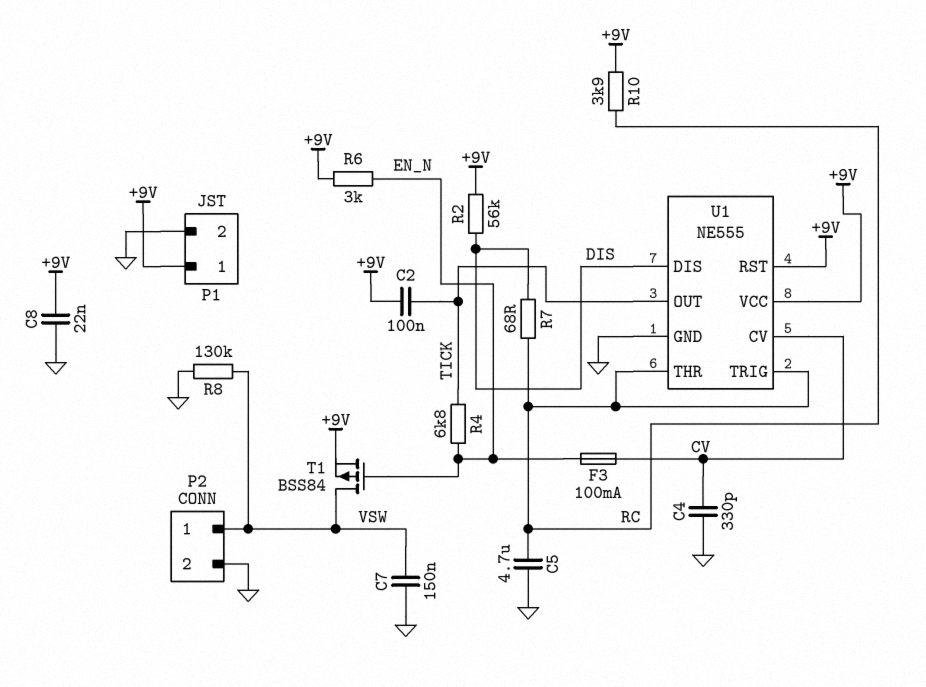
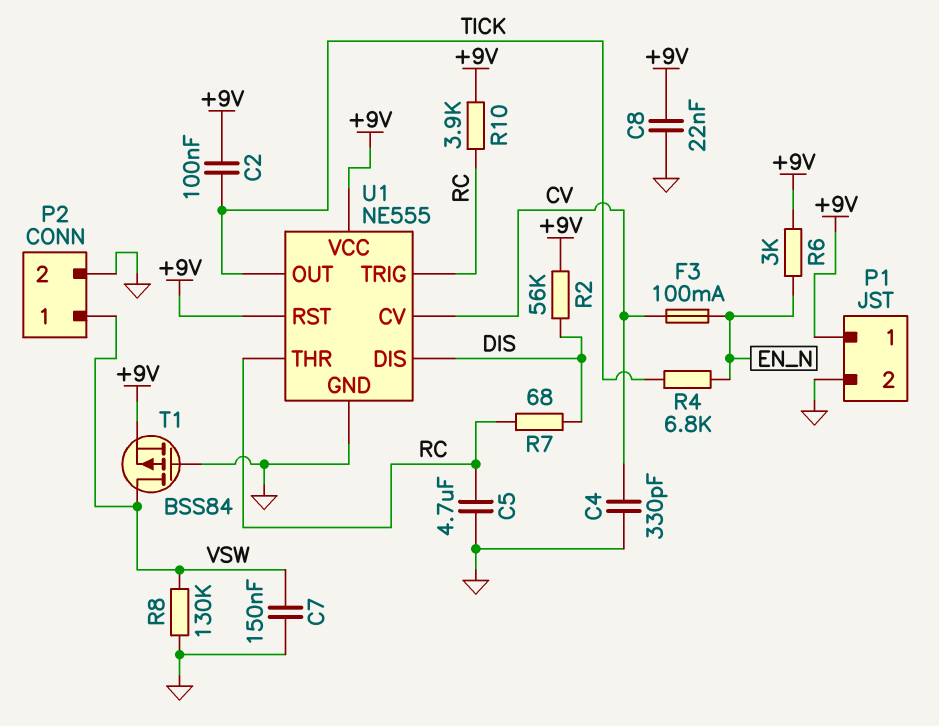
T1: PMOS BSS84 (G EN_N, D VSW, S +9V) -> PMOS BSS84 (G GND, D VSW, S +9V)

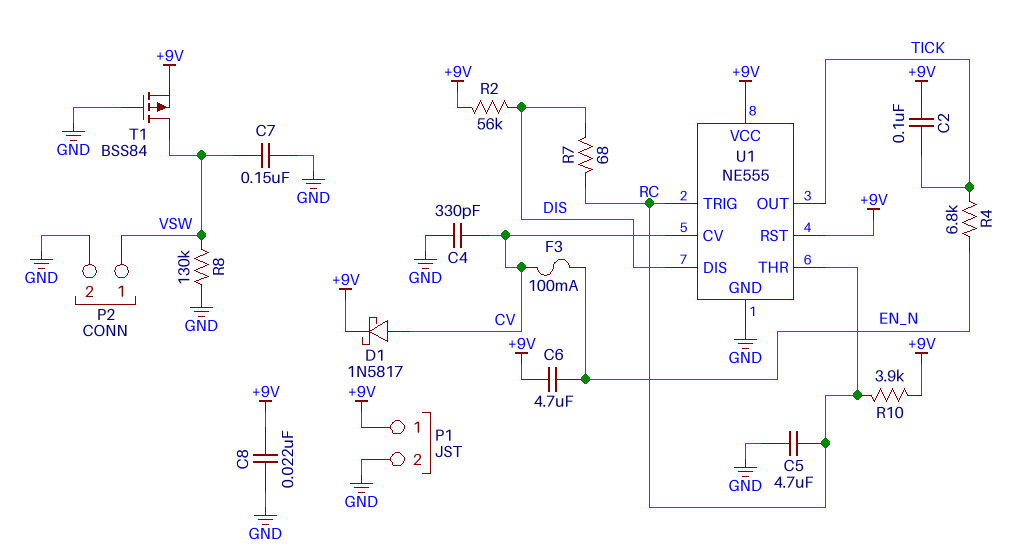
C6: none -> 4.7uF (+9V, EN_N)
D1: none -> schottky 1N5817 (A CV, K +9V)
R6: 3k (+9V, EN_N) -> none

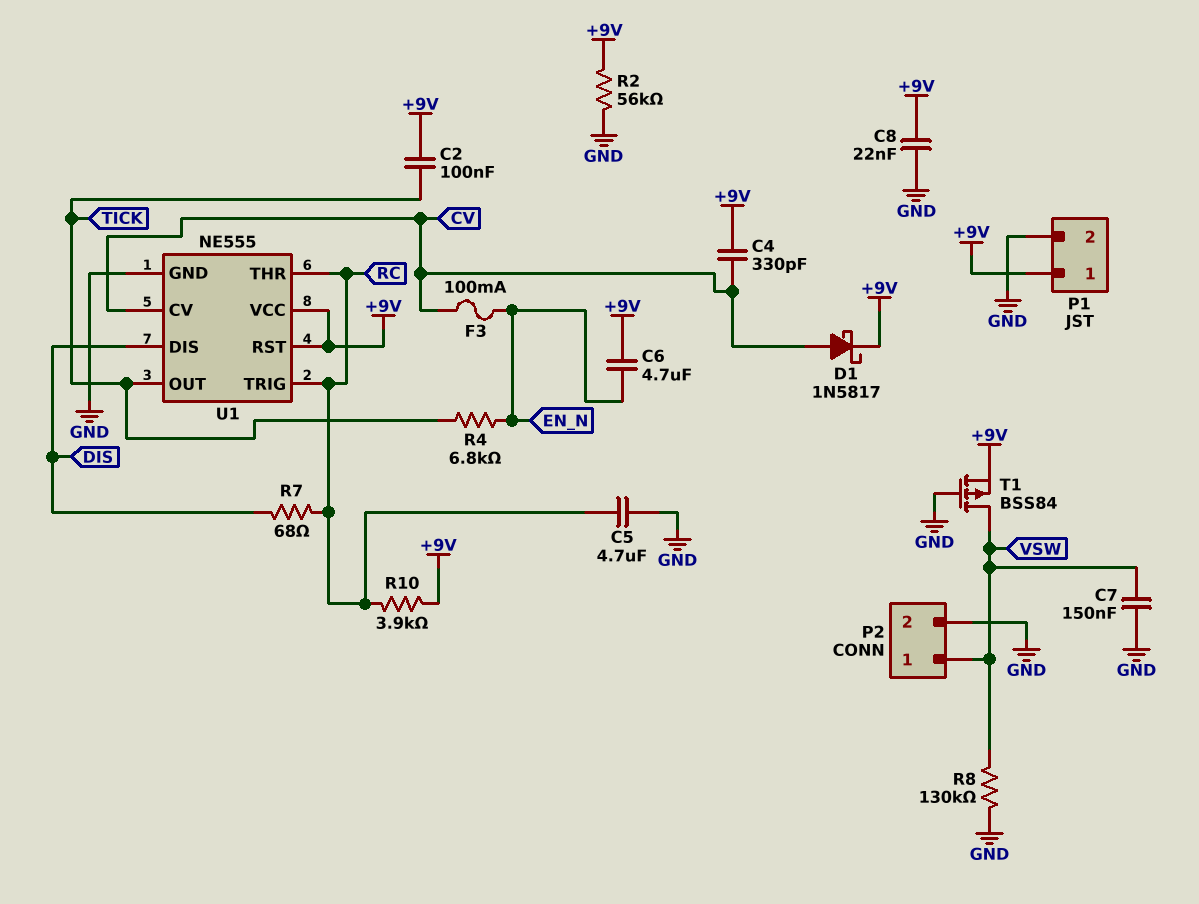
C4: 330pF (CV, GND) -> 330pF (+9V, CV)
R2: 56k (+9V, DIS) -> 56k (+9V, GND)

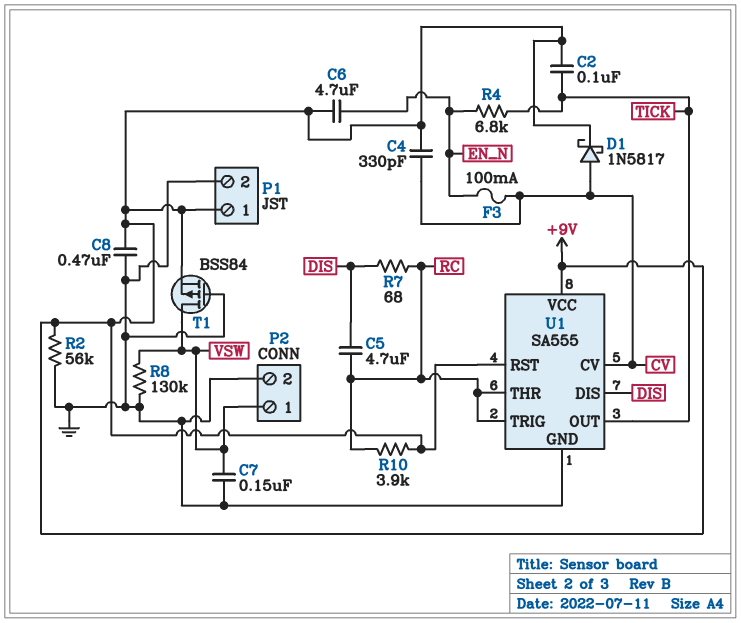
C5: 4.7uF (GND, RC) -> 4.7uF (DIS, RC)
C8: 22nF (+9V, GND) -> 470nF (+9V, GND)
U1: NE555 -> SA555

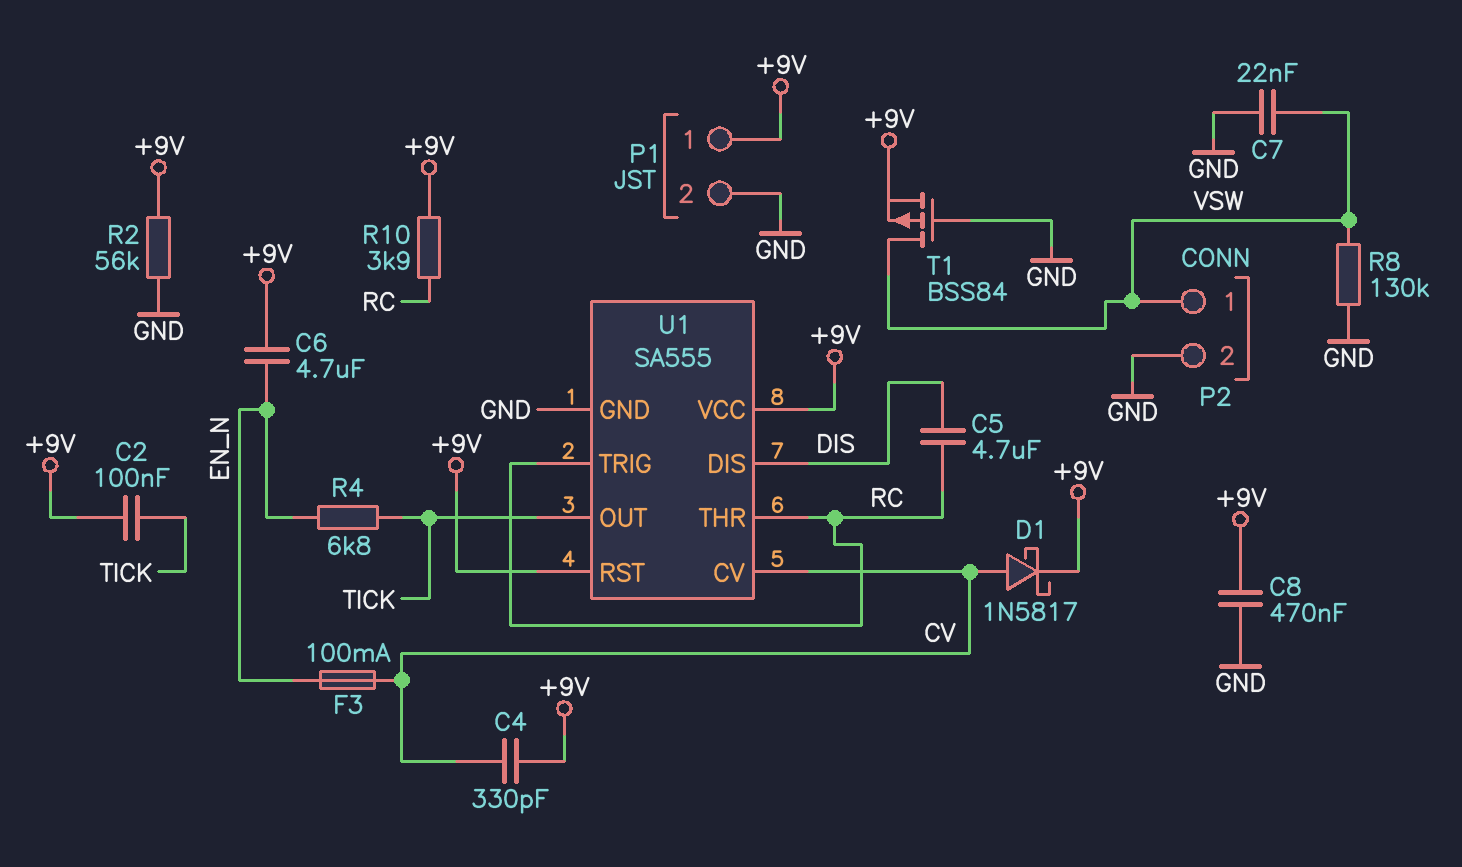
C7: 150nF (GND, VSW) -> 22nF (GND, VSW)
R7: 68 (DIS, RC) -> none

